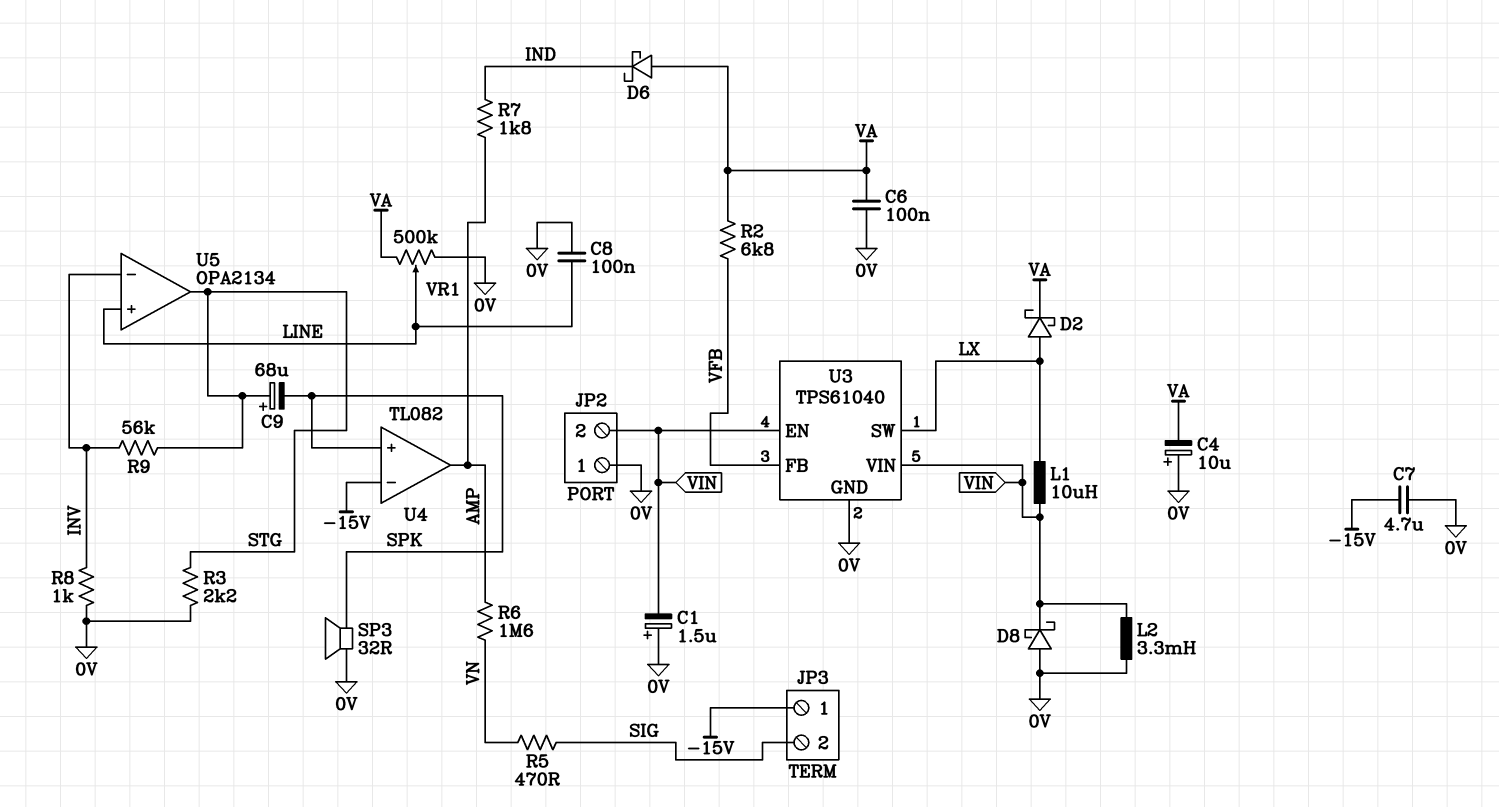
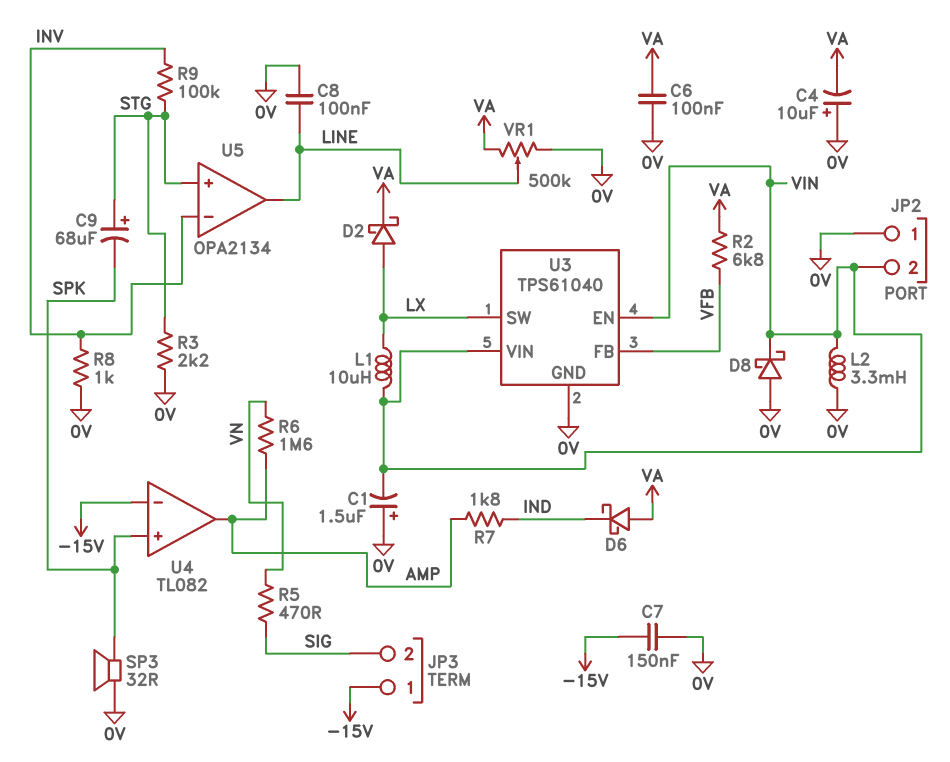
C7: 4.7uF (-15V, 0V) -> 150nF (-15V, 0V)
R9: 56k (INV, STG) -> 100k (INV, STG)
U5 pin in+: LINE -> STG
U5 pin out: STG -> LINE

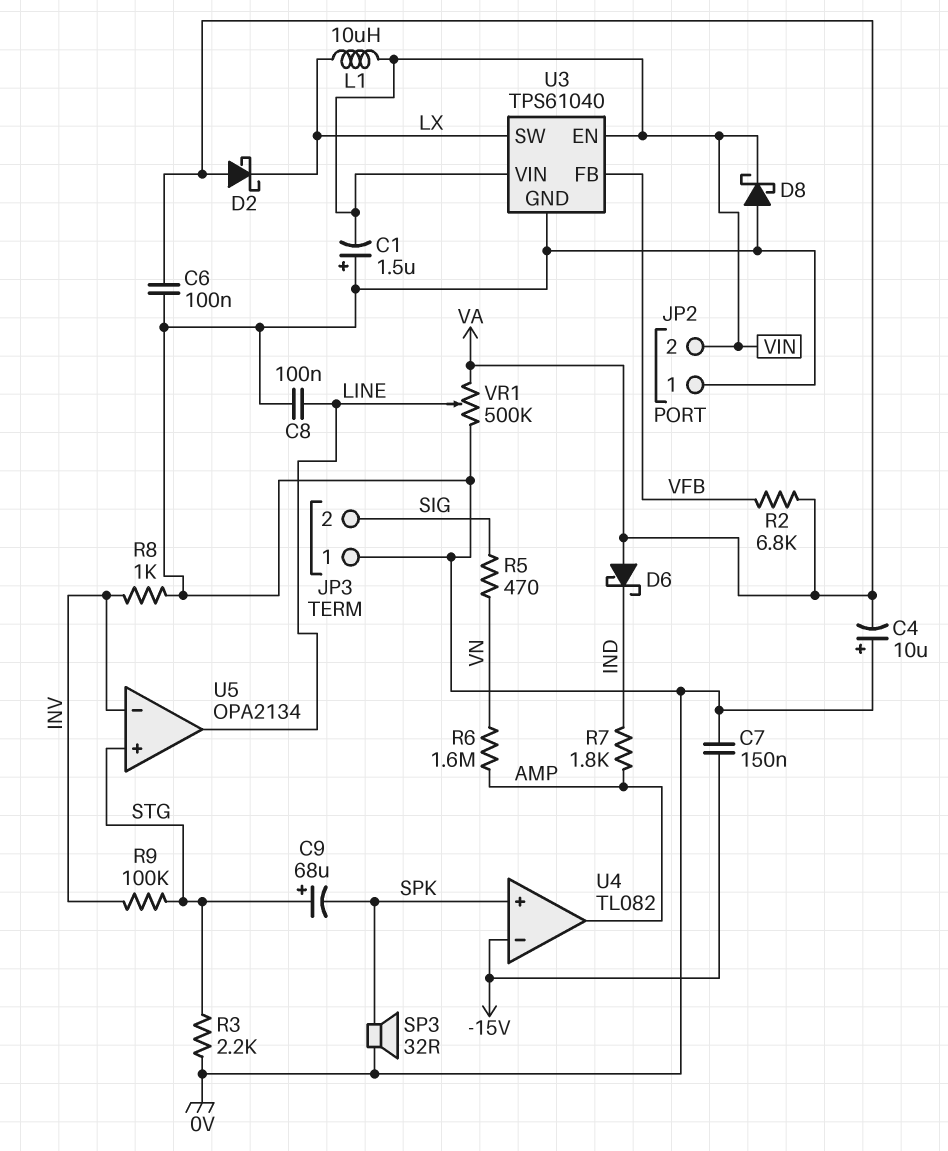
D2: schottky (A LX, K VA) -> schottky (A VA, K LX)
JP3 pin 1: -15V -> 0V
L2: 3.3mH (0V, VIN) -> none

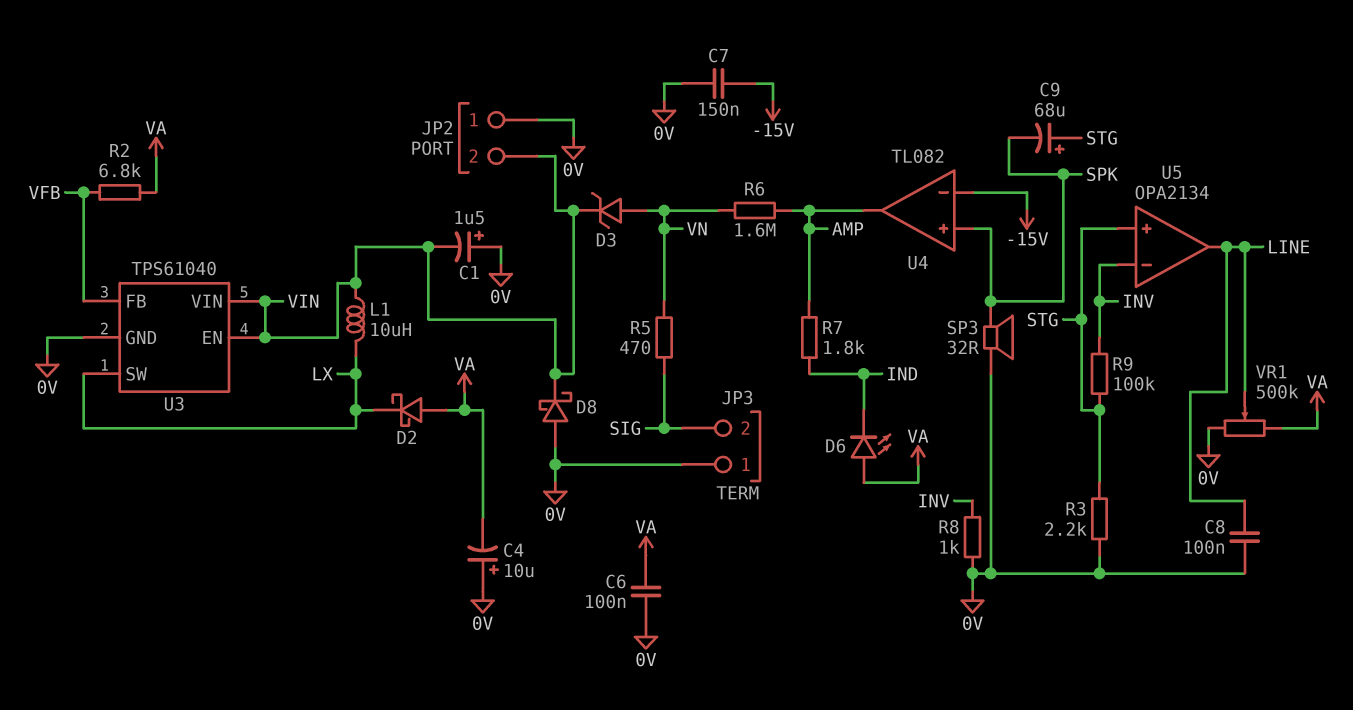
D3: none -> zener (A VN, K VIN)
D6: schottky (A VA, K IND) -> LED (A VA, K IND)

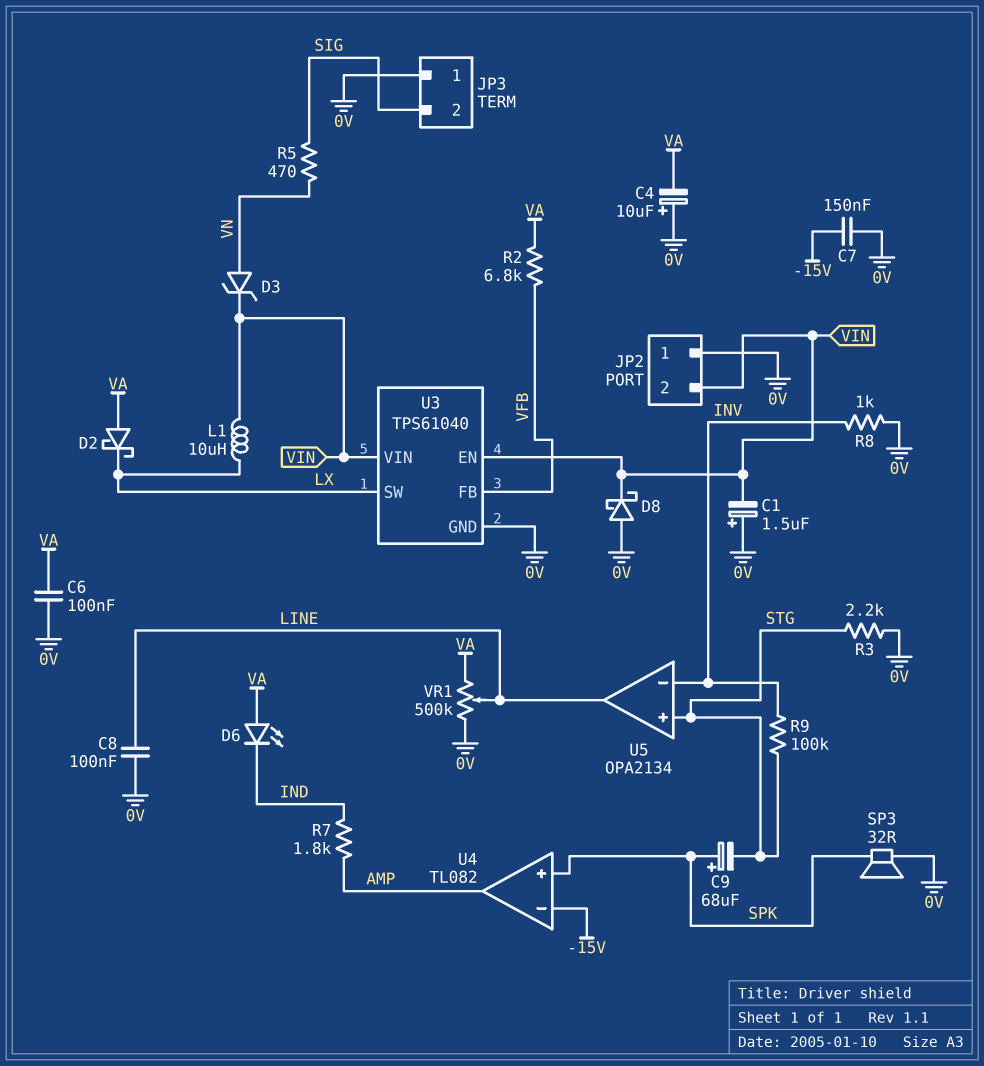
C9: 68uF (plus STG, minus SPK) -> 68uF (plus SPK, minus STG)
R6: 1.6M (AMP, VN) -> none

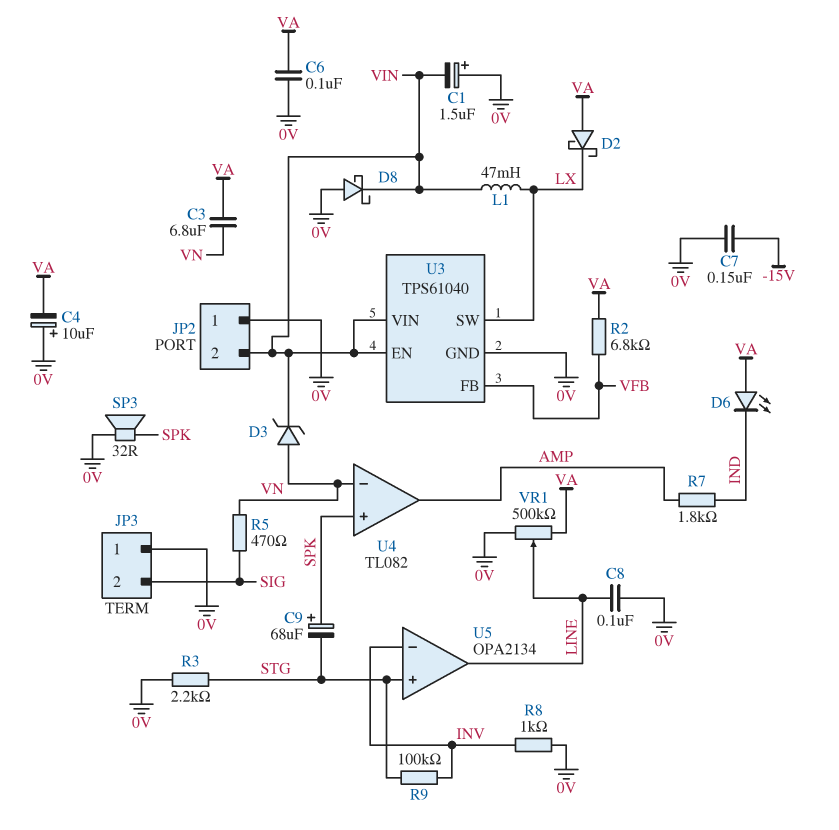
C3: none -> 6.8uF (VA, VN)
L1: 10uH (LX, VIN) -> 47mH (LX, VIN)
U4 pin in-: -15V -> VN

